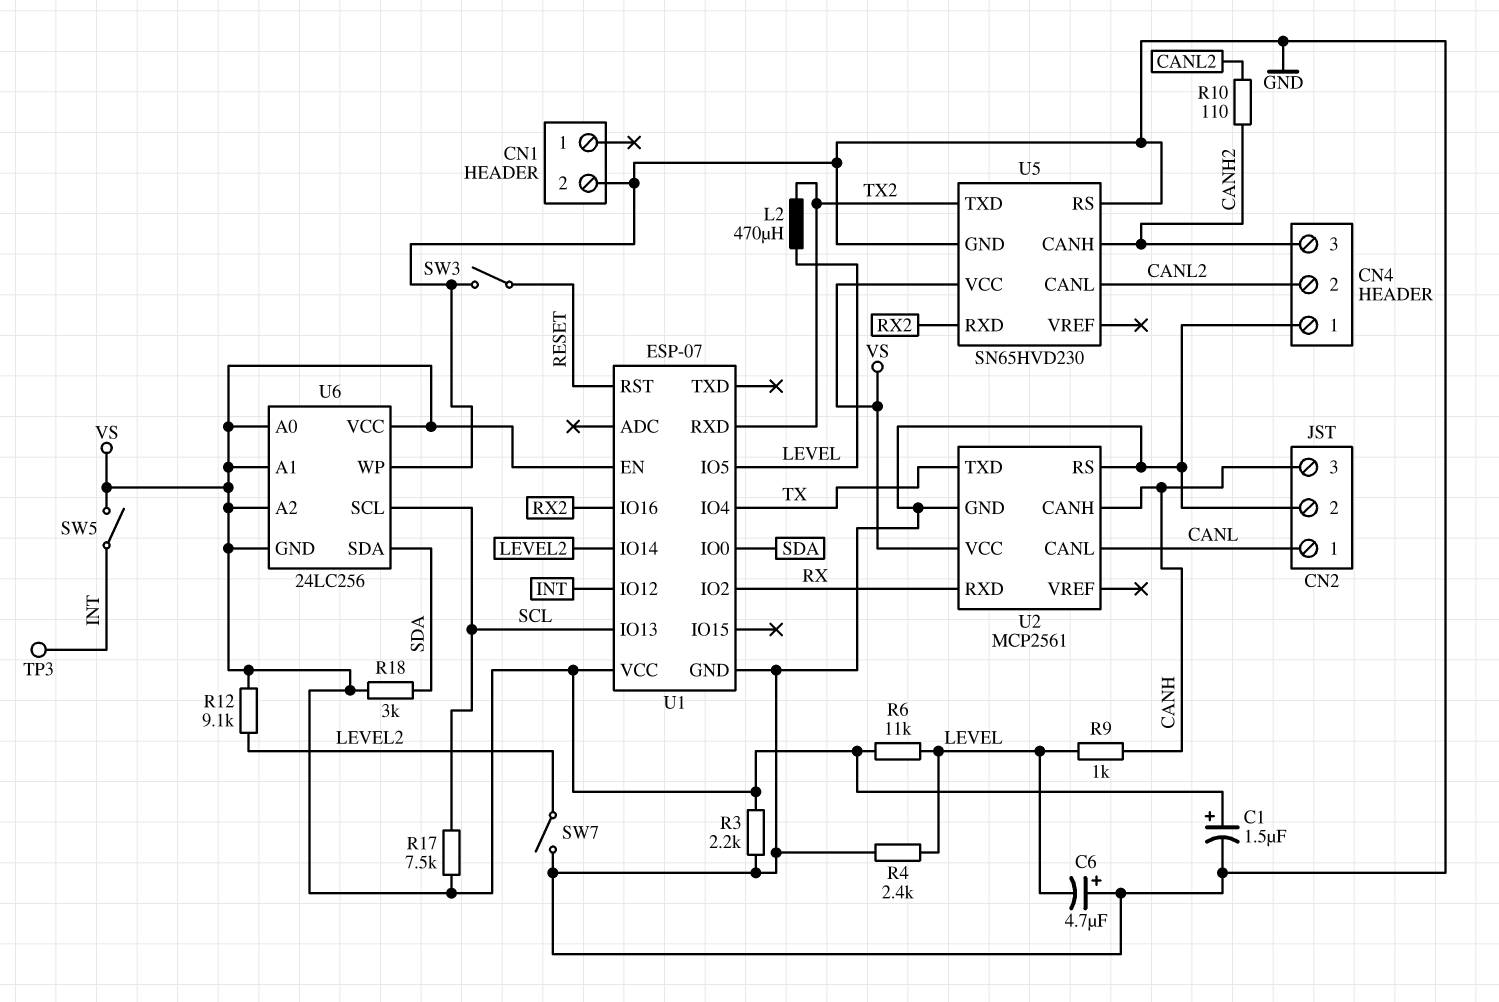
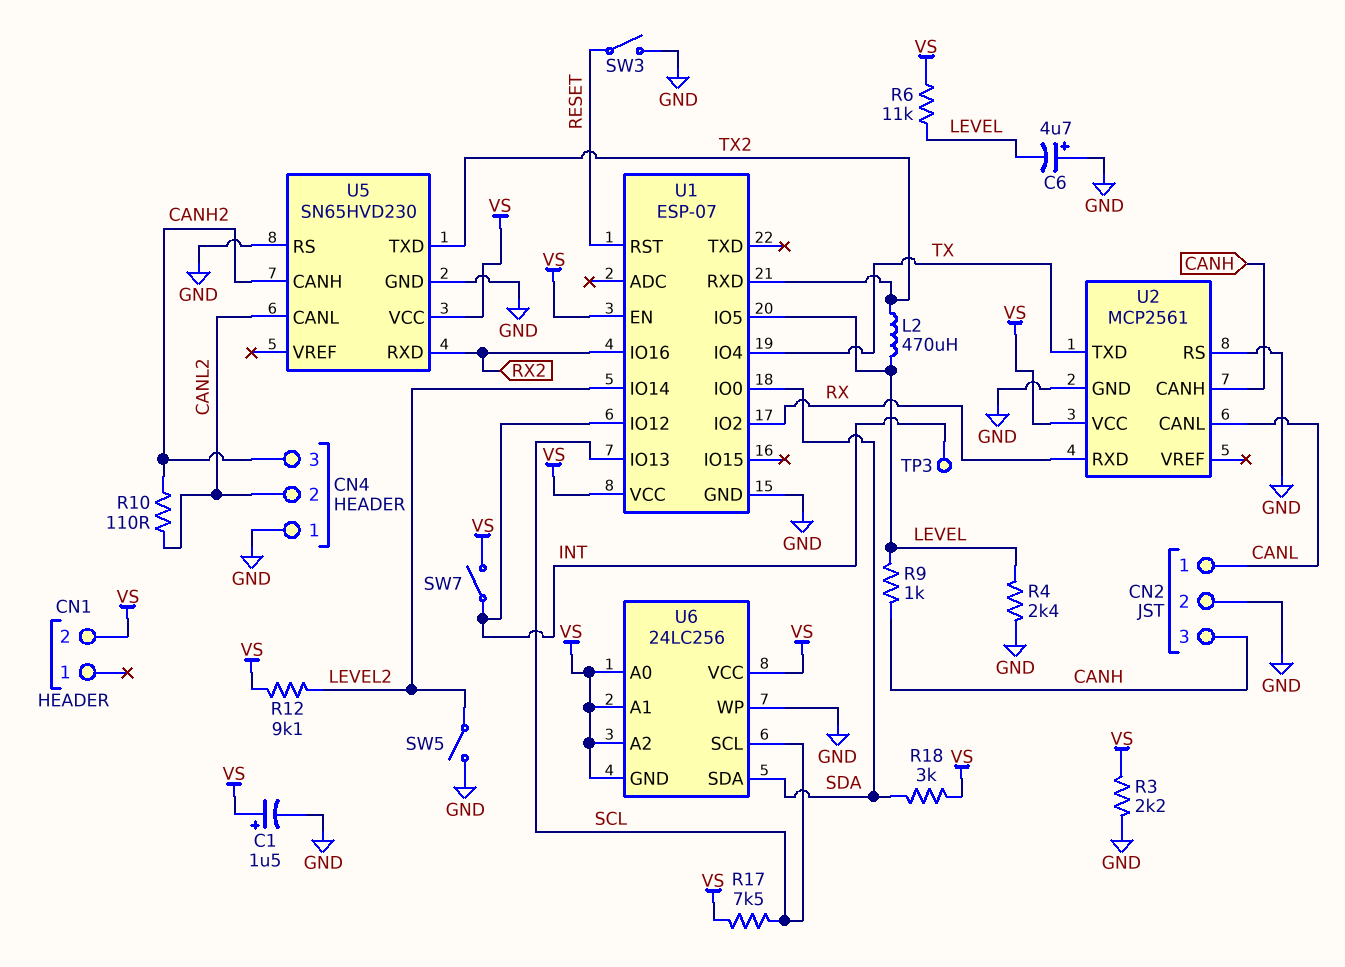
CN1 pin 2: GND -> VS
SW5: switch (INT, VS) -> switch (GND, LEVEL2)
SW7: switch (GND, LEVEL2) -> switch (INT, VS)

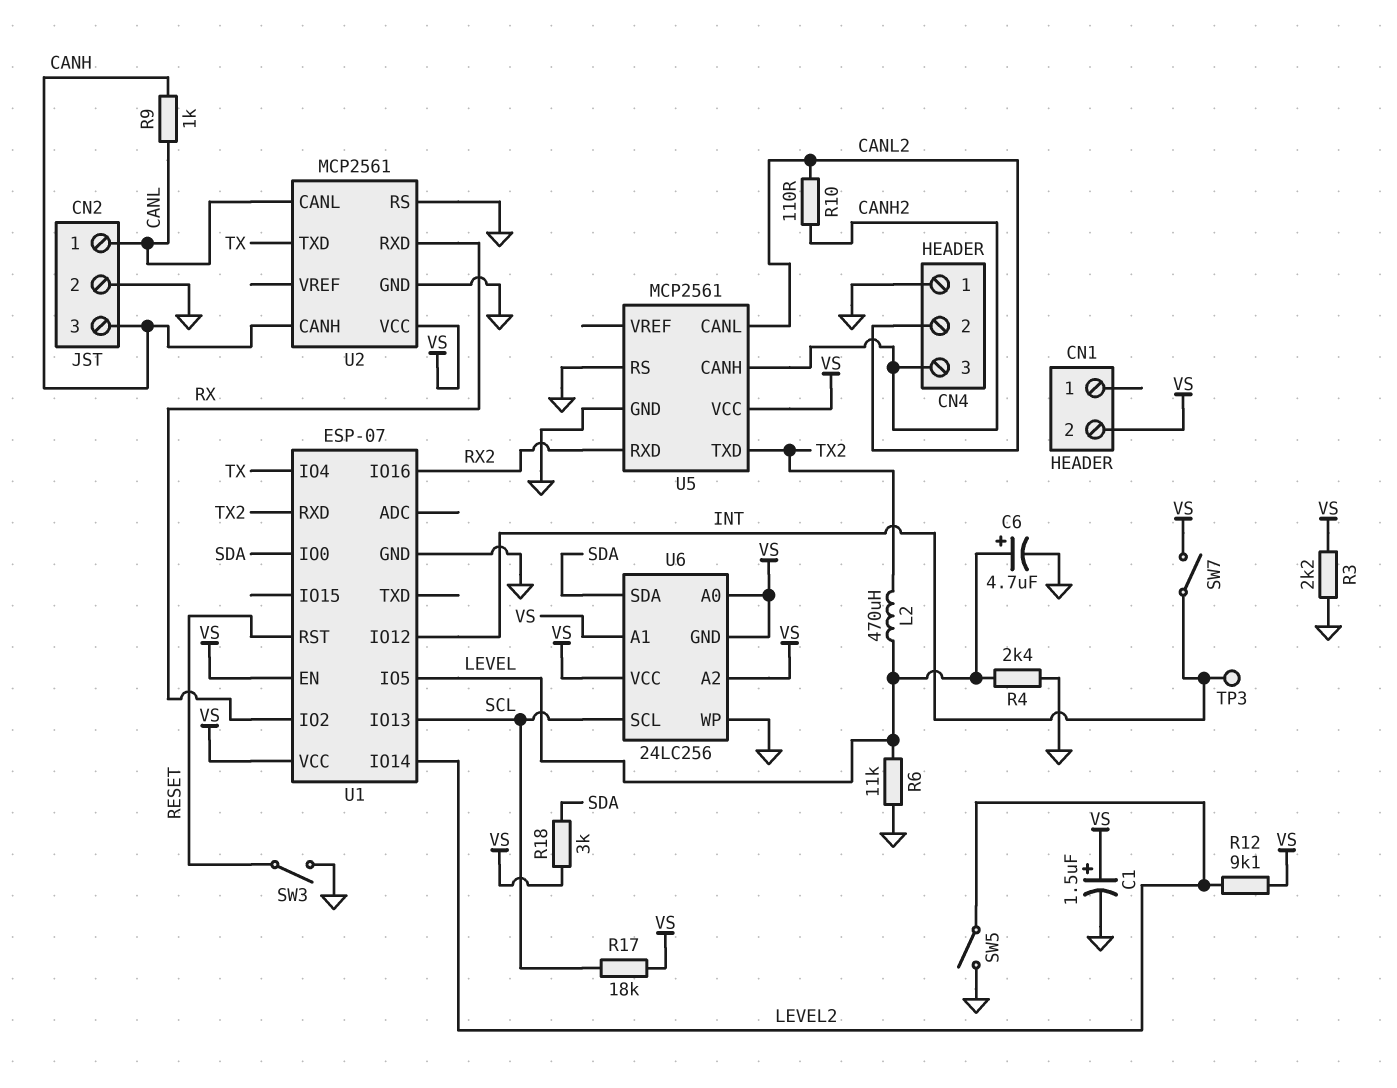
C6: 4.7uF (plus GND, minus LEVEL) -> 4.7uF (plus LEVEL, minus GND)
R6: 11k (LEVEL, VS) -> 11k (GND, LEVEL)
R9: 1k (CANH, LEVEL) -> 1k (CANH, CANL)
R17: 7.5k (SCL, VS) -> 18k (SCL, VS)
U5: SN65HVD230 -> MCP2561

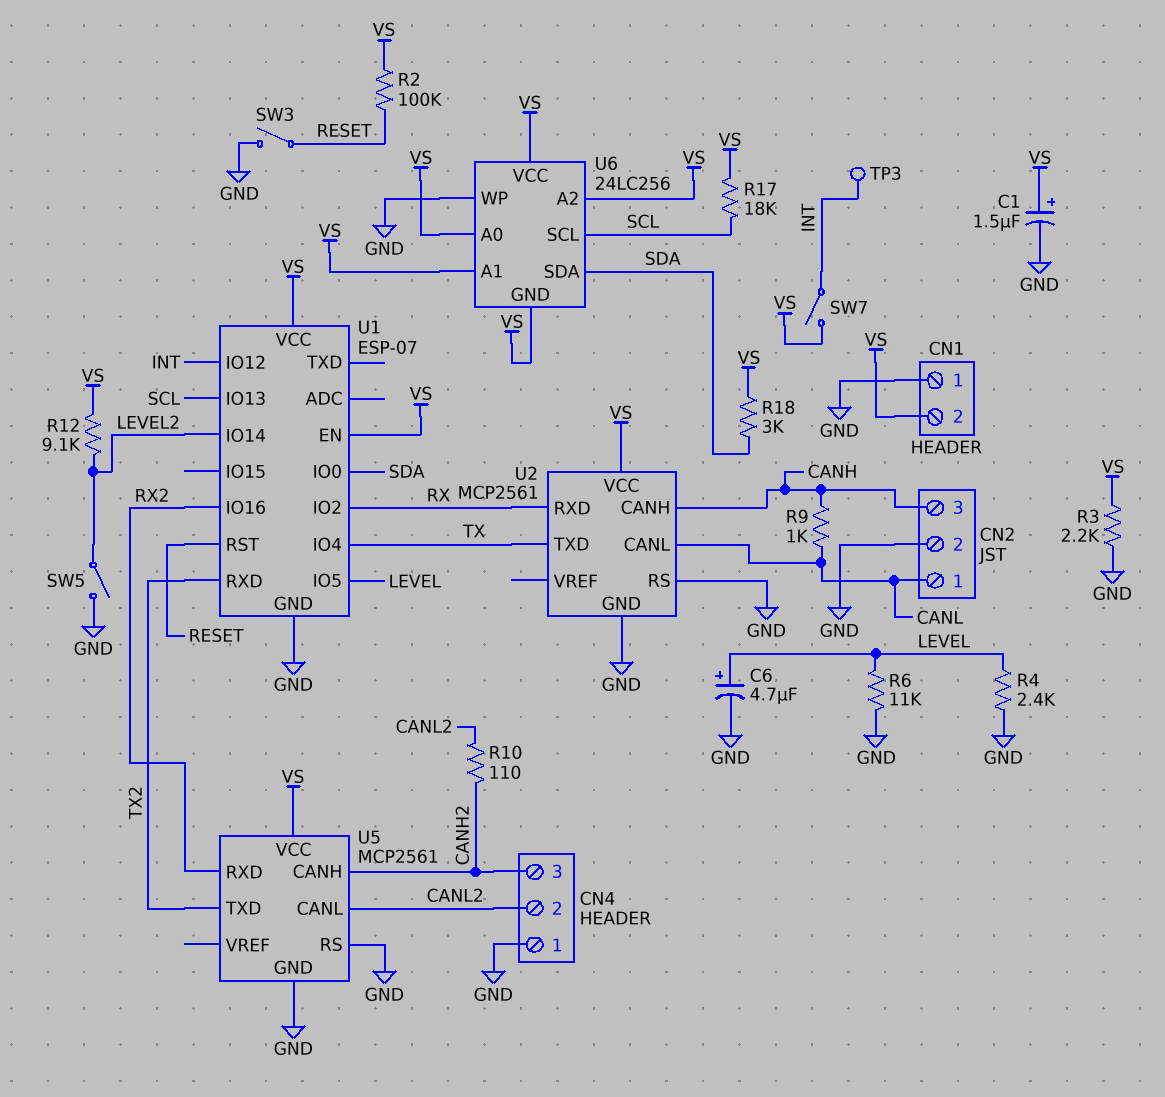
CN1 pin 1: none -> GND
L2: 470uH (LEVEL, TX2) -> none
R2: none -> 100k (RESET, VS)

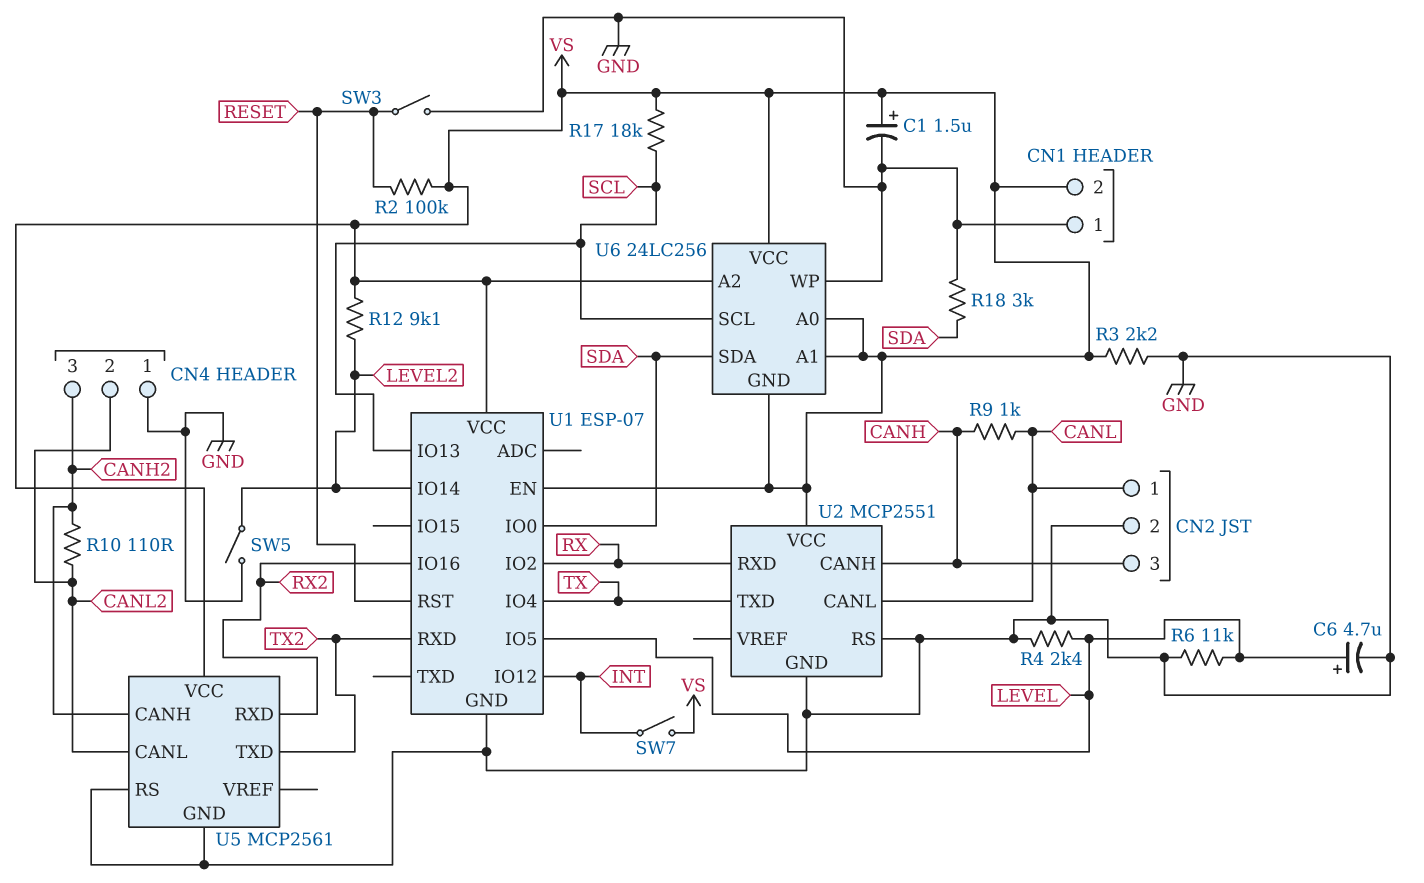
R18: 3k (SDA, VS) -> 3k (GND, SDA)
TP3: test point (INT) -> none
U2: MCP2561 -> MCP2551

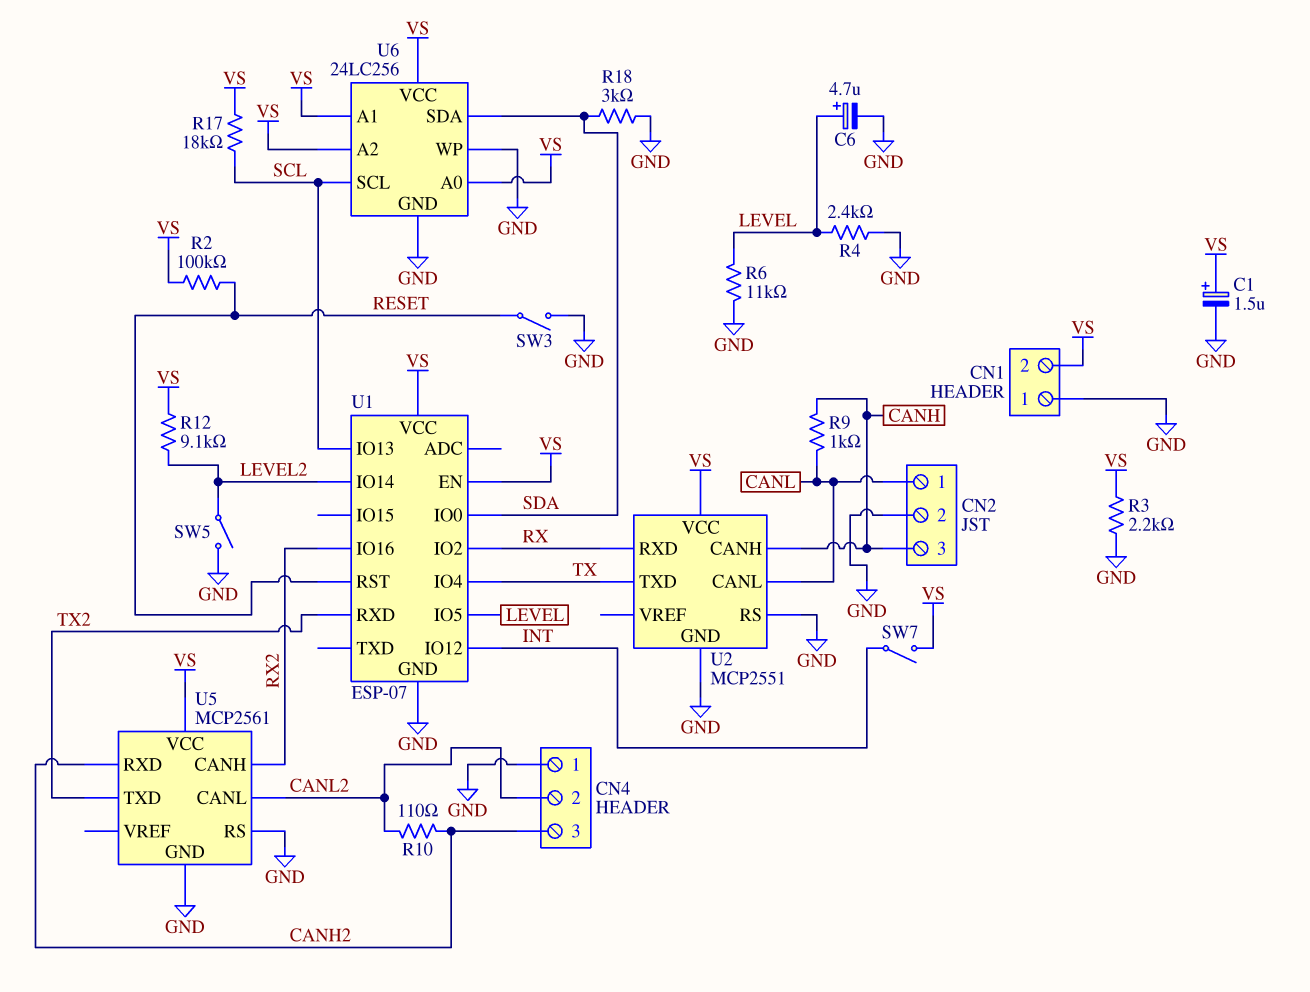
U5 pin CANH: CANH2 -> RX2
U5 pin RXD: RX2 -> CANH2
U6 pin GND: VS -> GND

